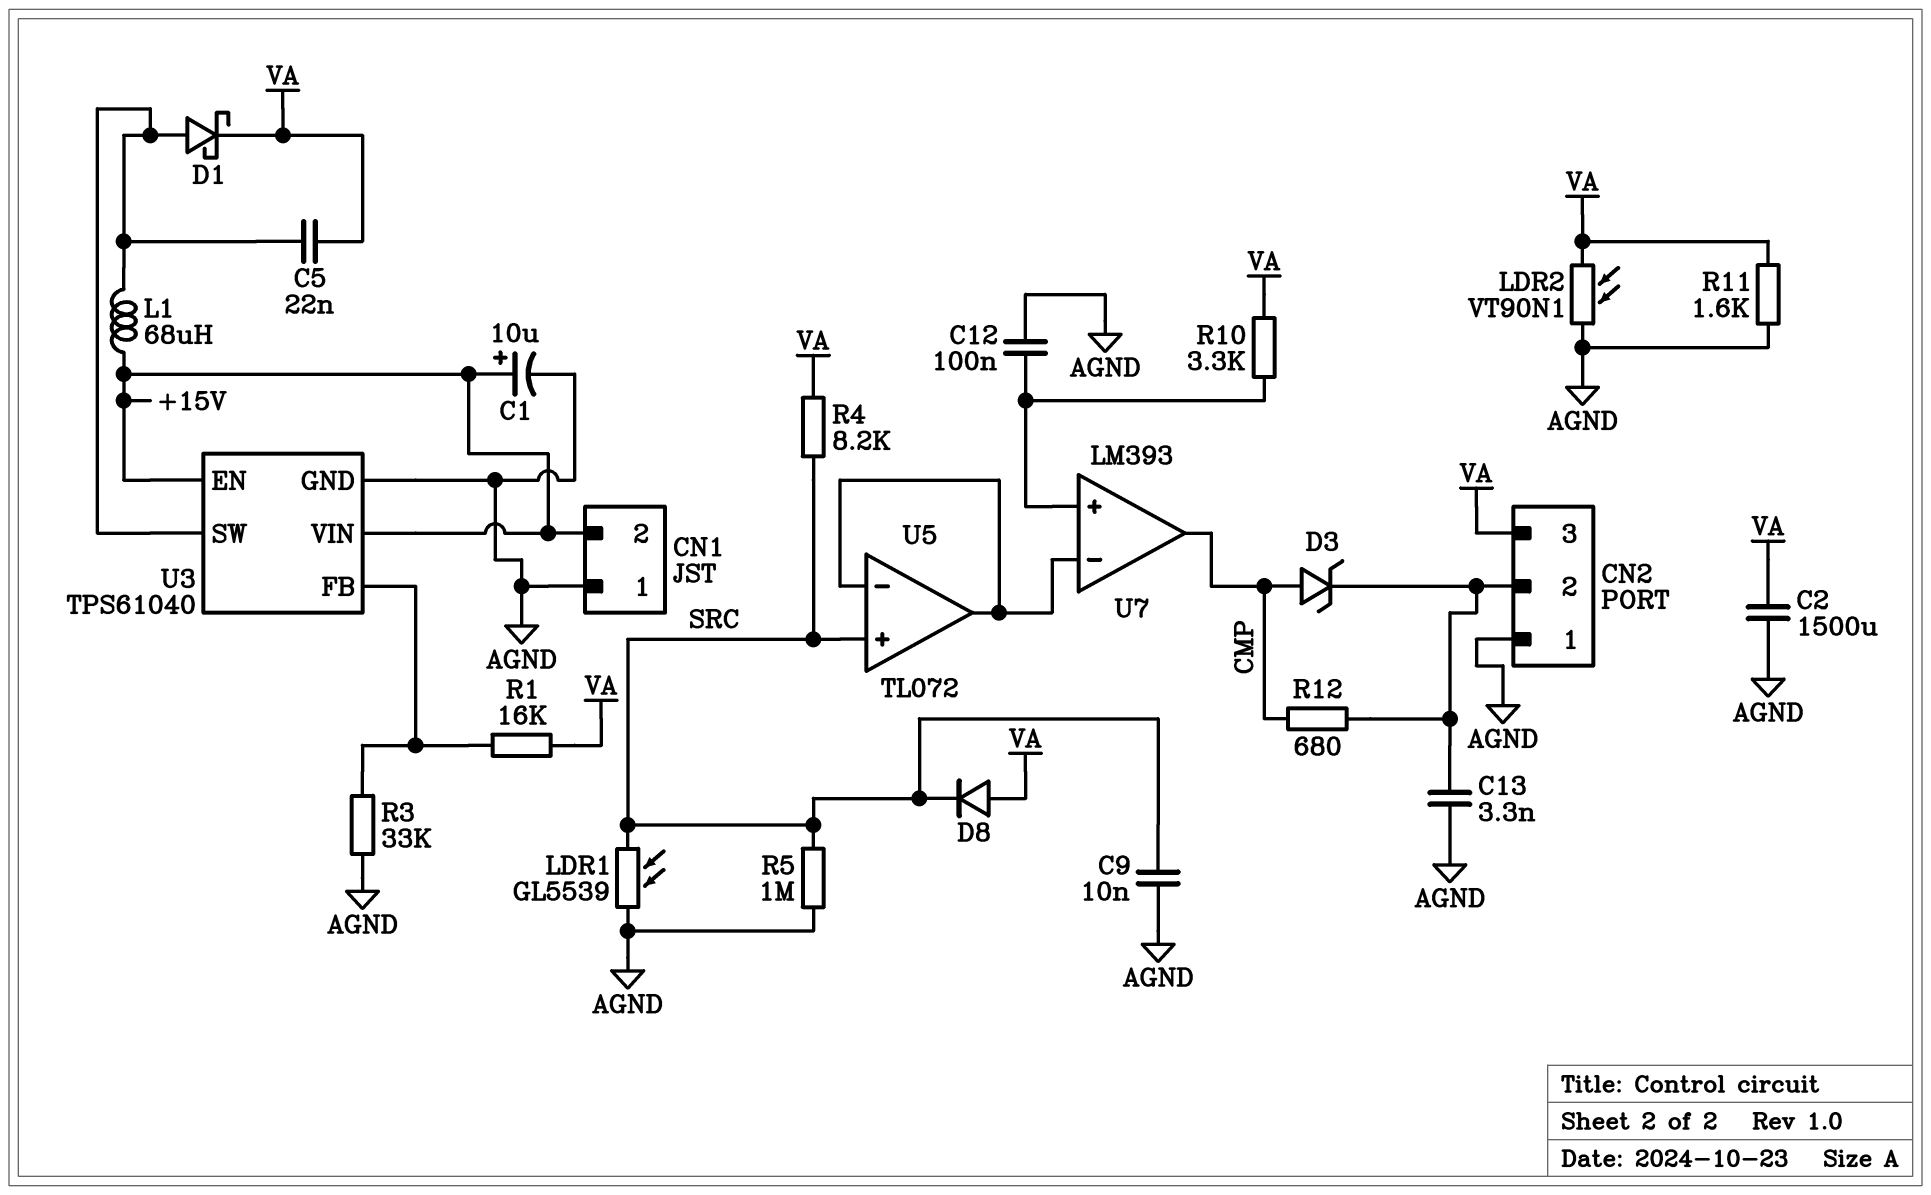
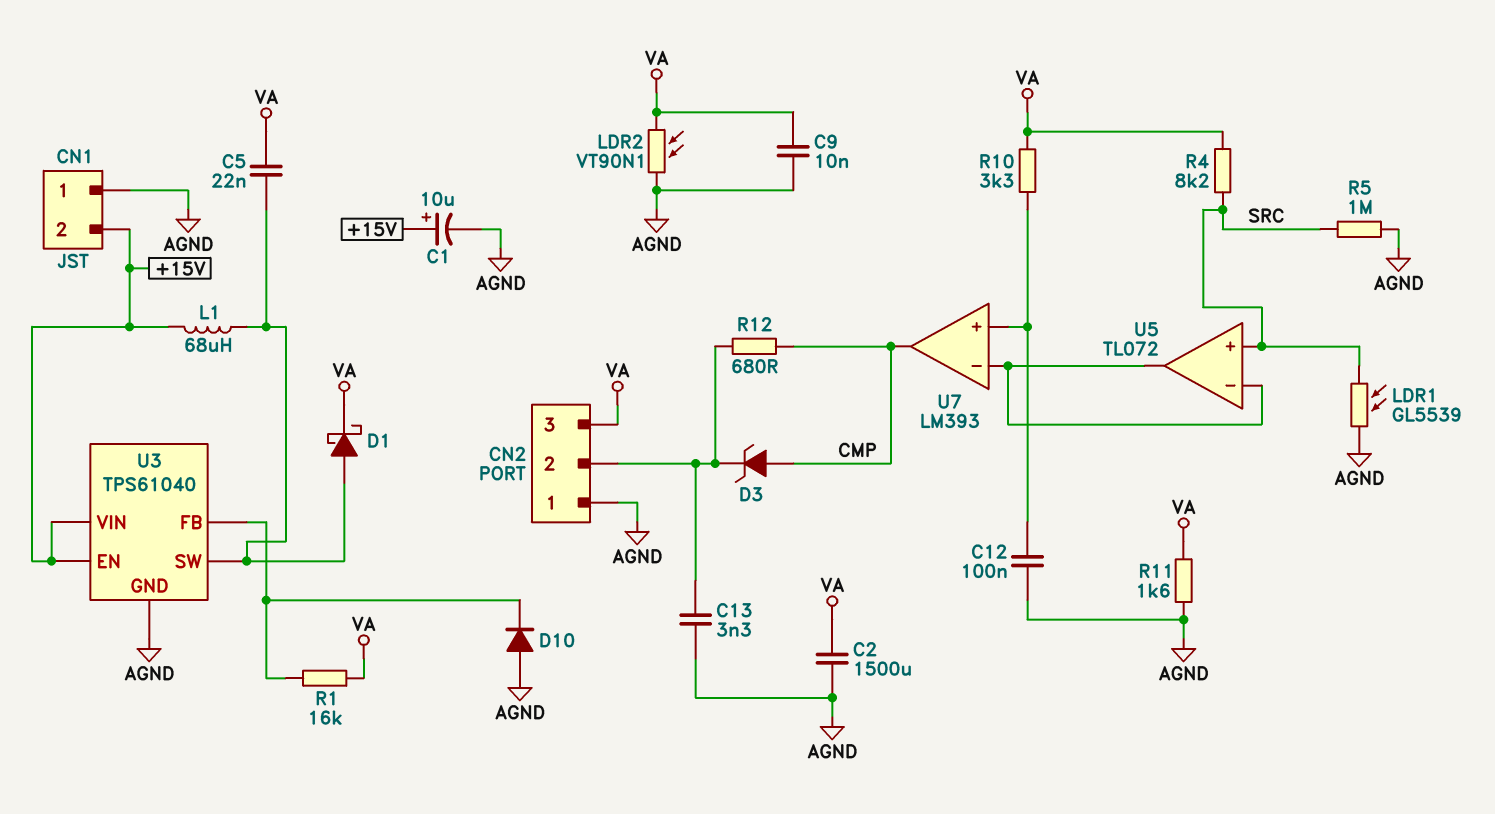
C9: 10nF (AGND, SRC) -> 10nF (AGND, VA)
D8: diode (A VA, K SRC) -> none
D10: none -> diode (A AGND, K U3/FB)
R3: 33k (AGND, U3/FB) -> none

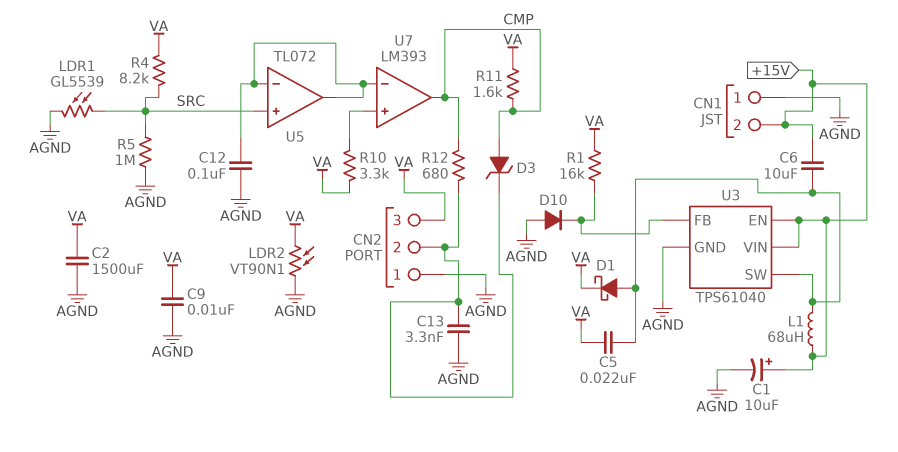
C6: none -> 10uF (+15V, U3/SW)
C12: 100nF (AGND, U7/in+) -> 100nF (AGND, U5/in-)
R11: 1.6k (AGND, VA) -> 1.6k (CMP, VA)

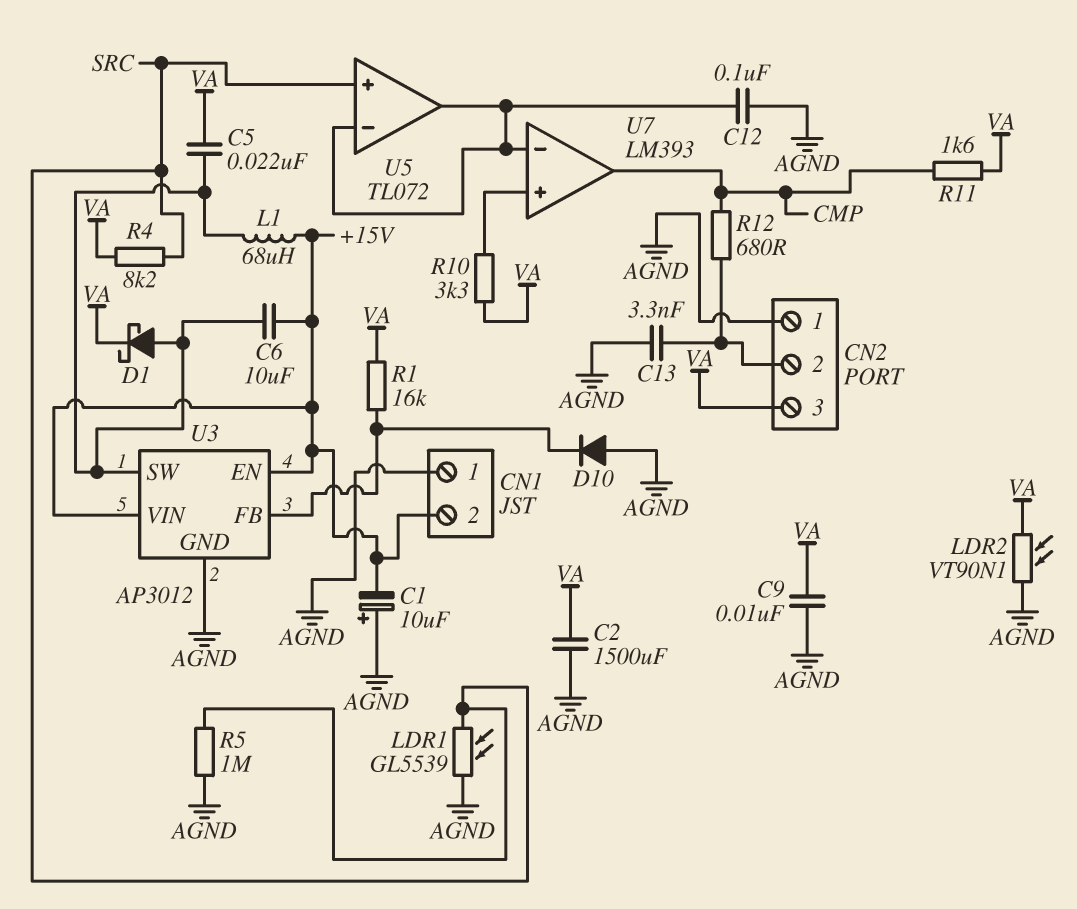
C1: 10uF (plus +15V, minus AGND) -> 10uF (plus AGND, minus +15V)
D3: zener (A CMP, K CN2/2) -> none
U3: TPS61040 -> AP3012

